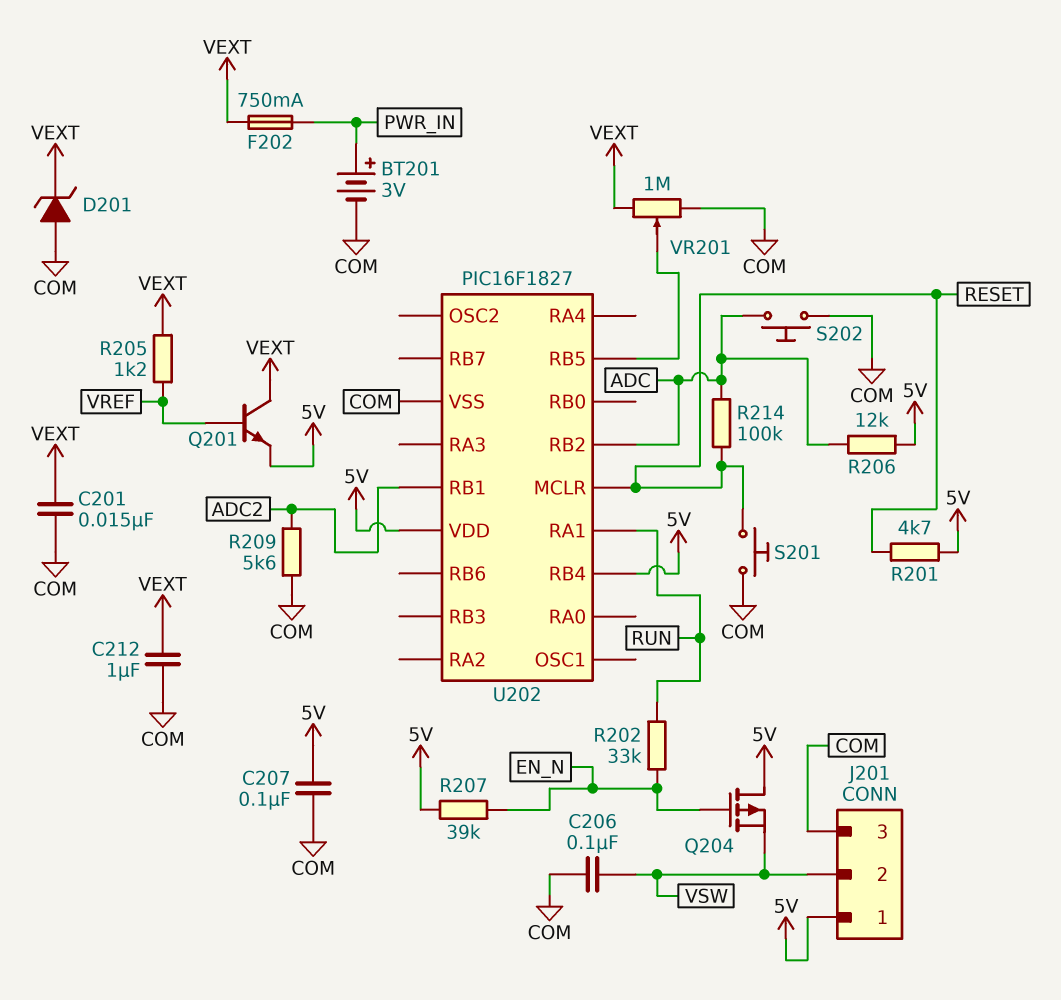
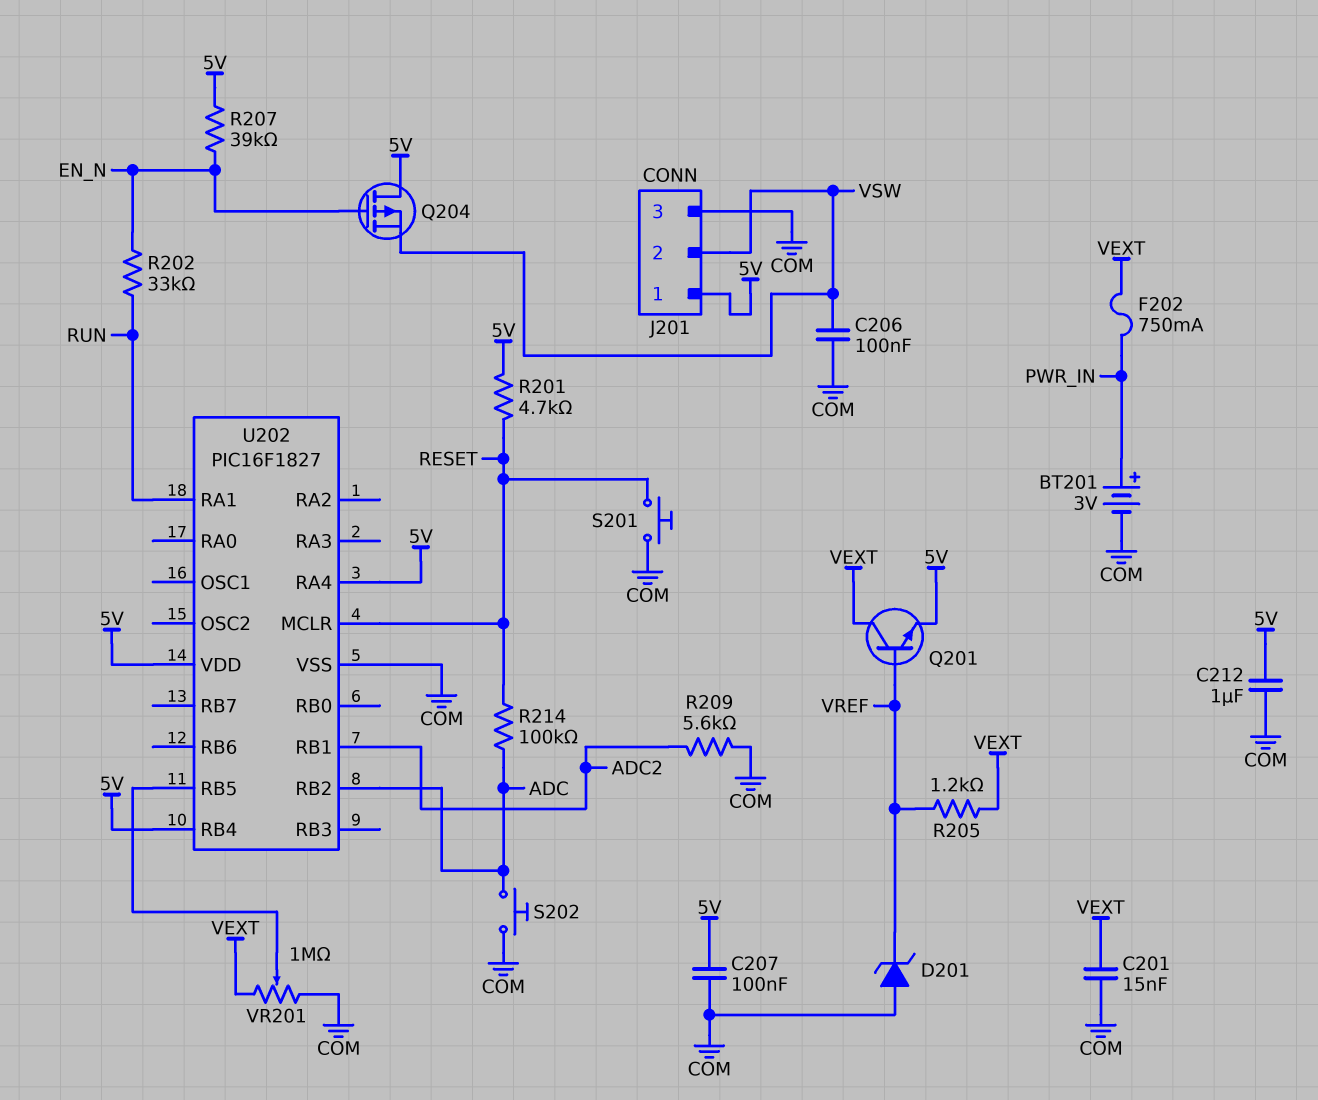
C212: 1uF (COM, VEXT) -> 1uF (5V, COM)
D201: zener (A COM, K VEXT) -> zener (A COM, K VREF)
R206: 12k (5V, ADC) -> none
U202 pin RA4: none -> 5V

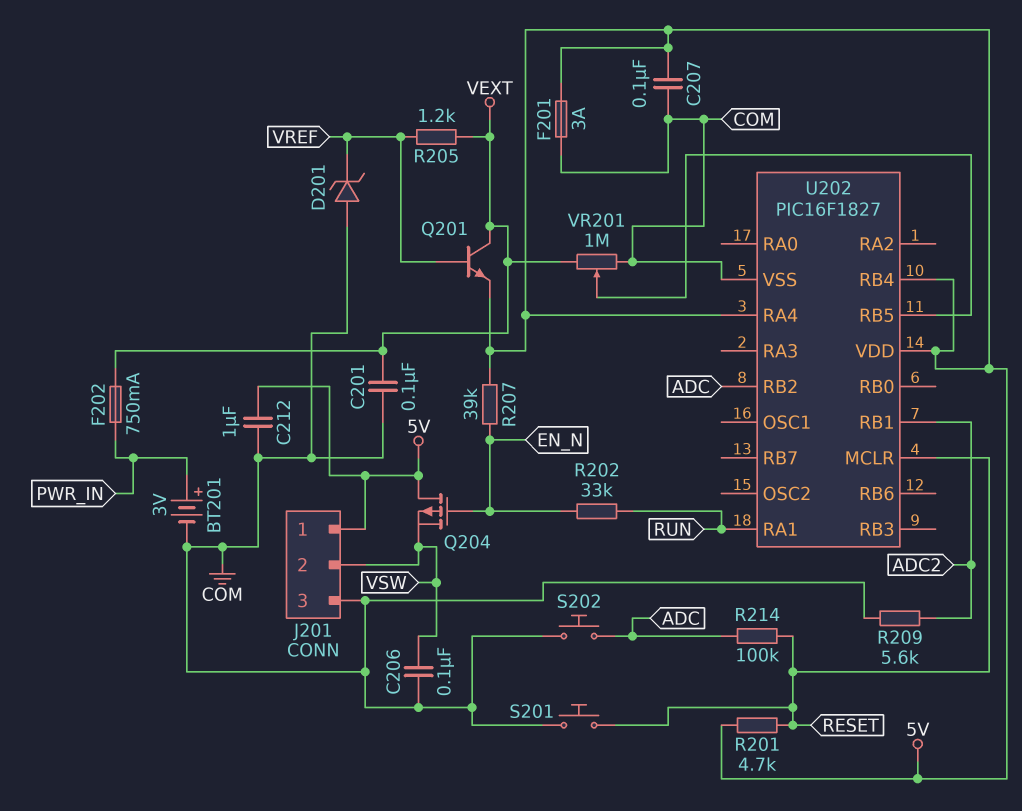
C201: 15nF (COM, VEXT) -> 100nF (COM, VEXT)
F201: none -> 3A (5V, COM)

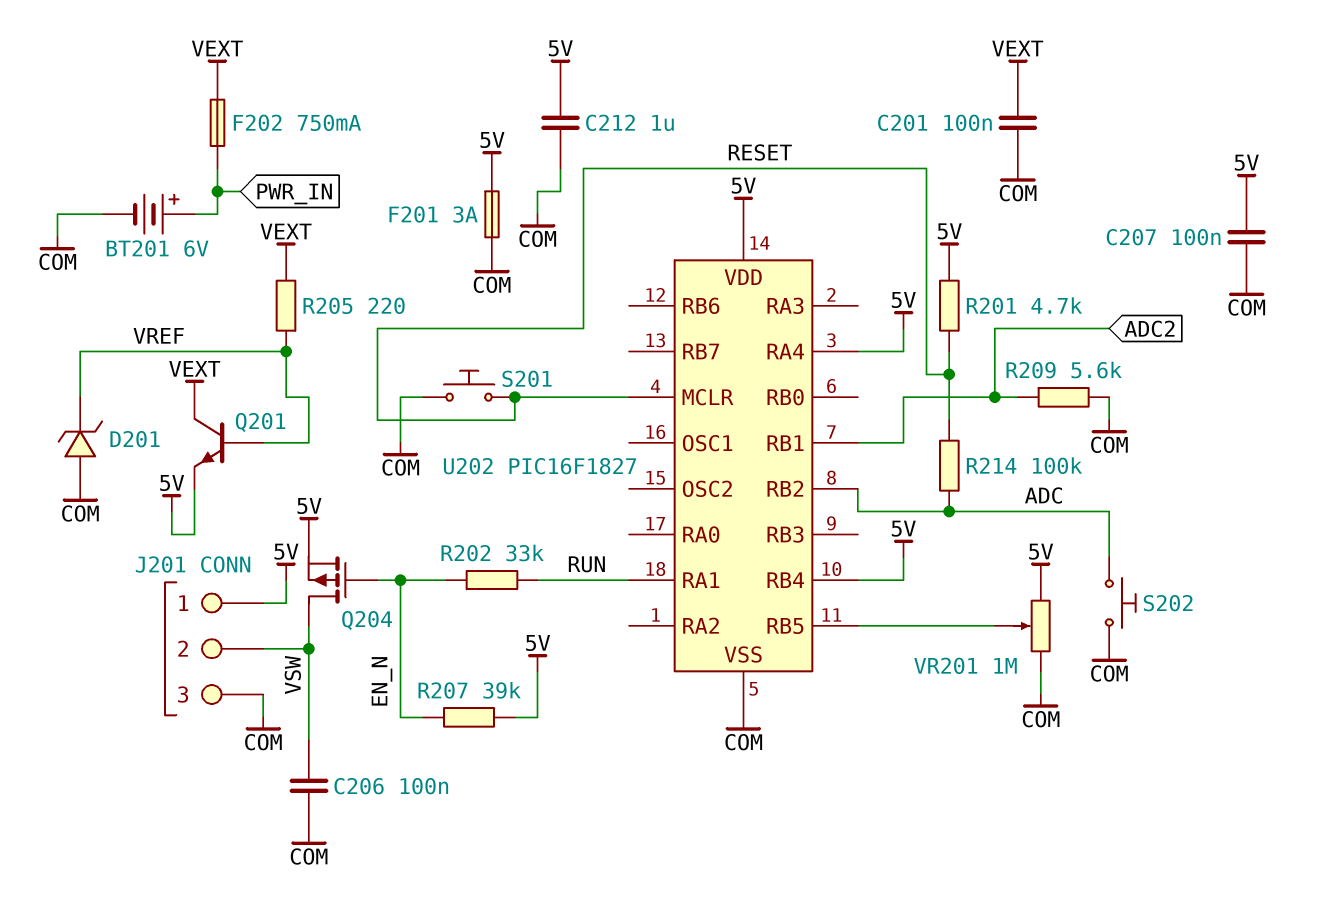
BT201: 3V (plus PWR_IN, minus COM) -> 6V (plus PWR_IN, minus COM)
Q204: PMOS (G EN_N, D 5V, S VSW) -> PMOS (G EN_N, D VSW, S 5V)
R205: 1.2k (VEXT, VREF) -> 220 (VEXT, VREF)
VR201: 1M (COM, VEXT, wiper U202/RB5) -> 1M (5V, COM, wiper U202/RB5)

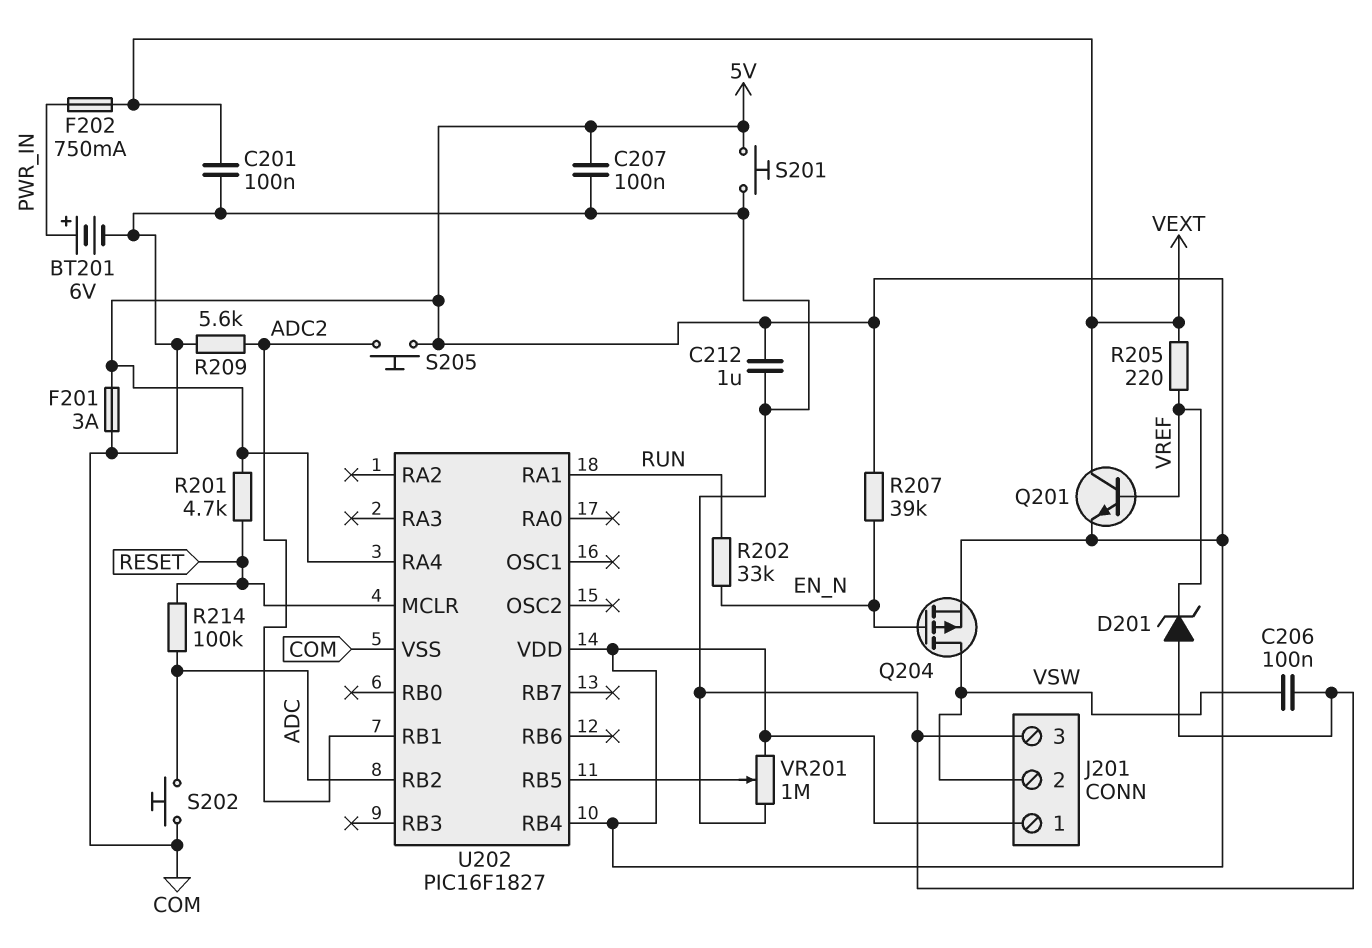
S201: button (COM, RESET) -> button (5V, COM)
S205: none -> button (5V, ADC2)

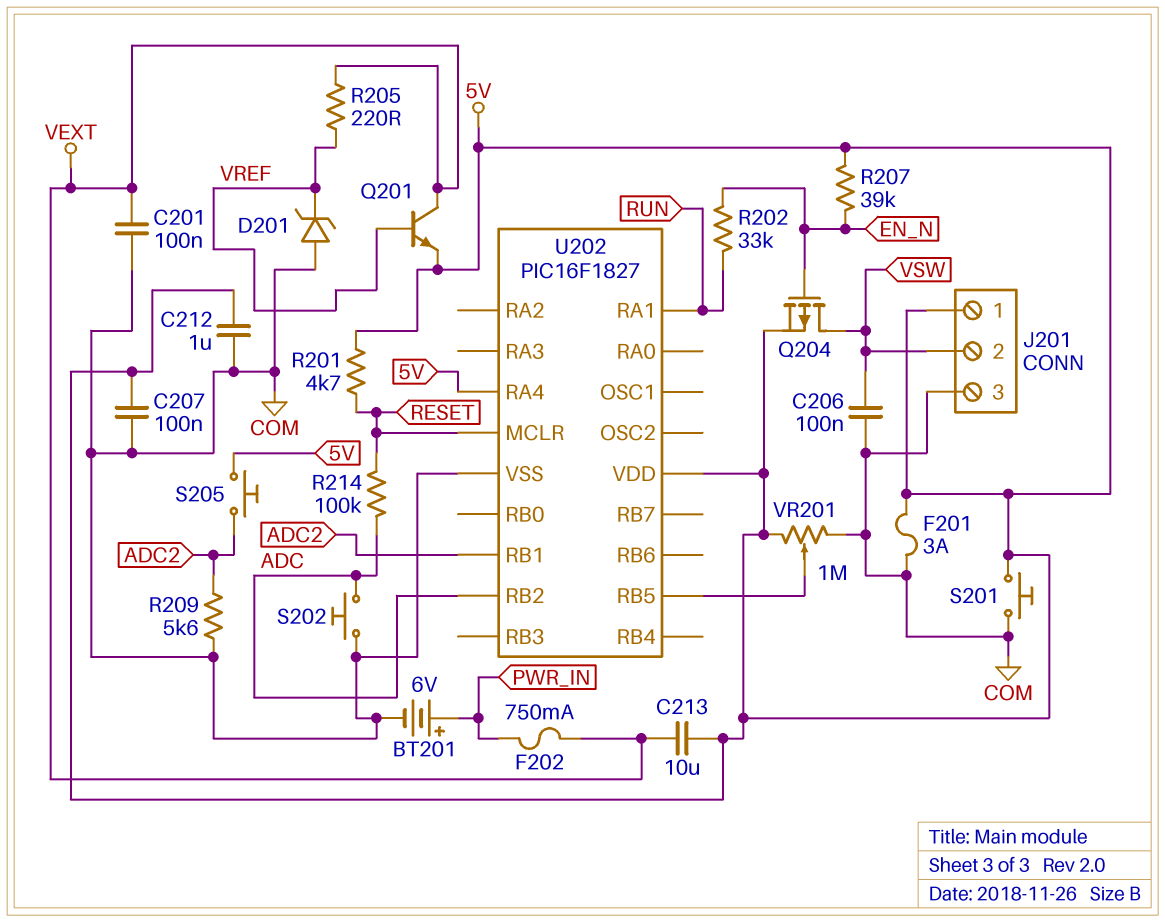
C213: none -> 10uF (5V, VEXT)
U202 pin RB4: 5V -> none

